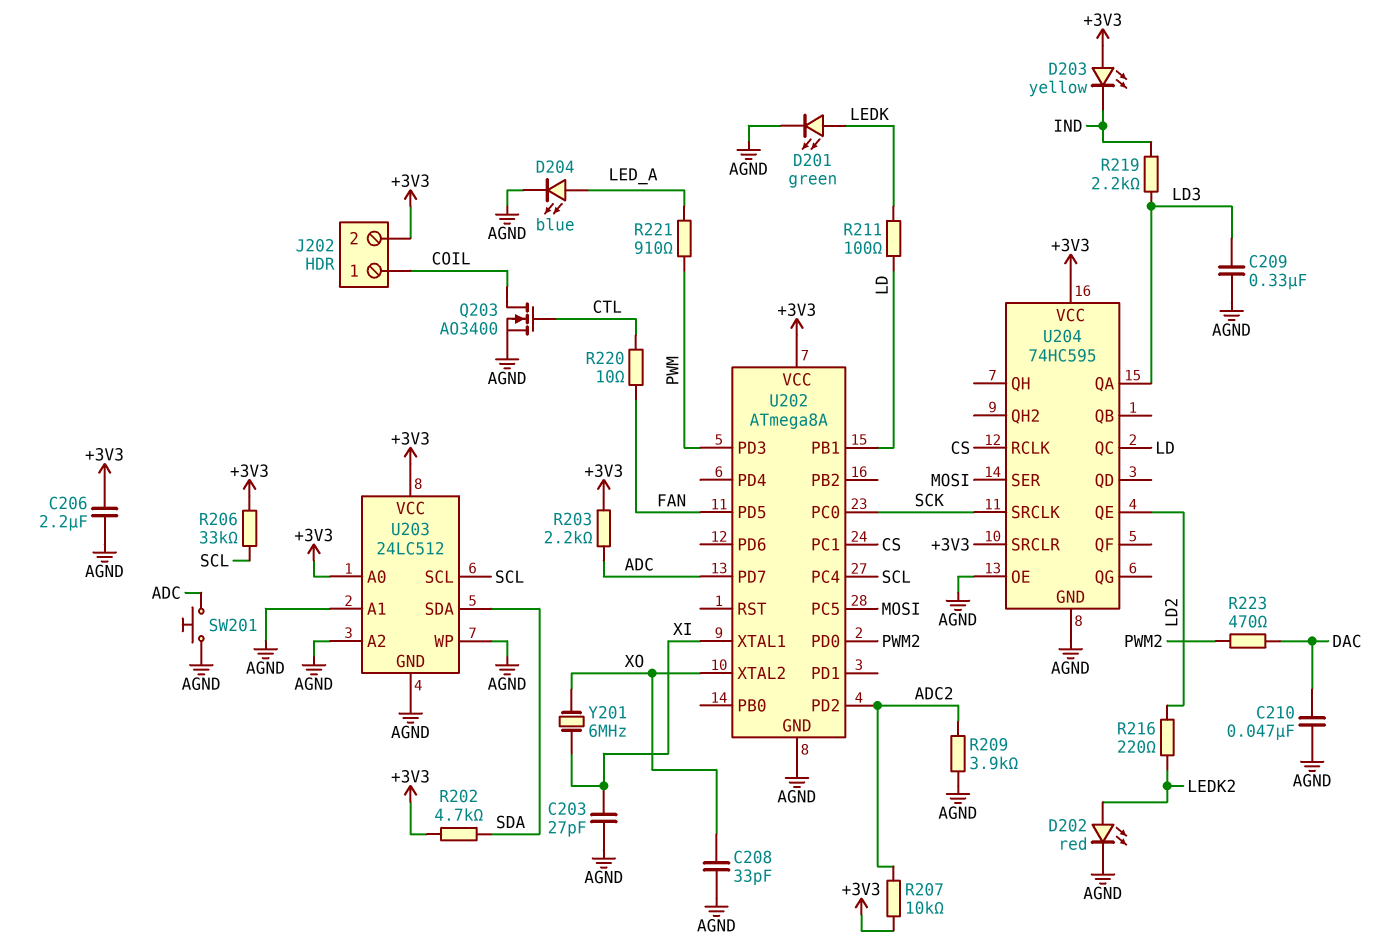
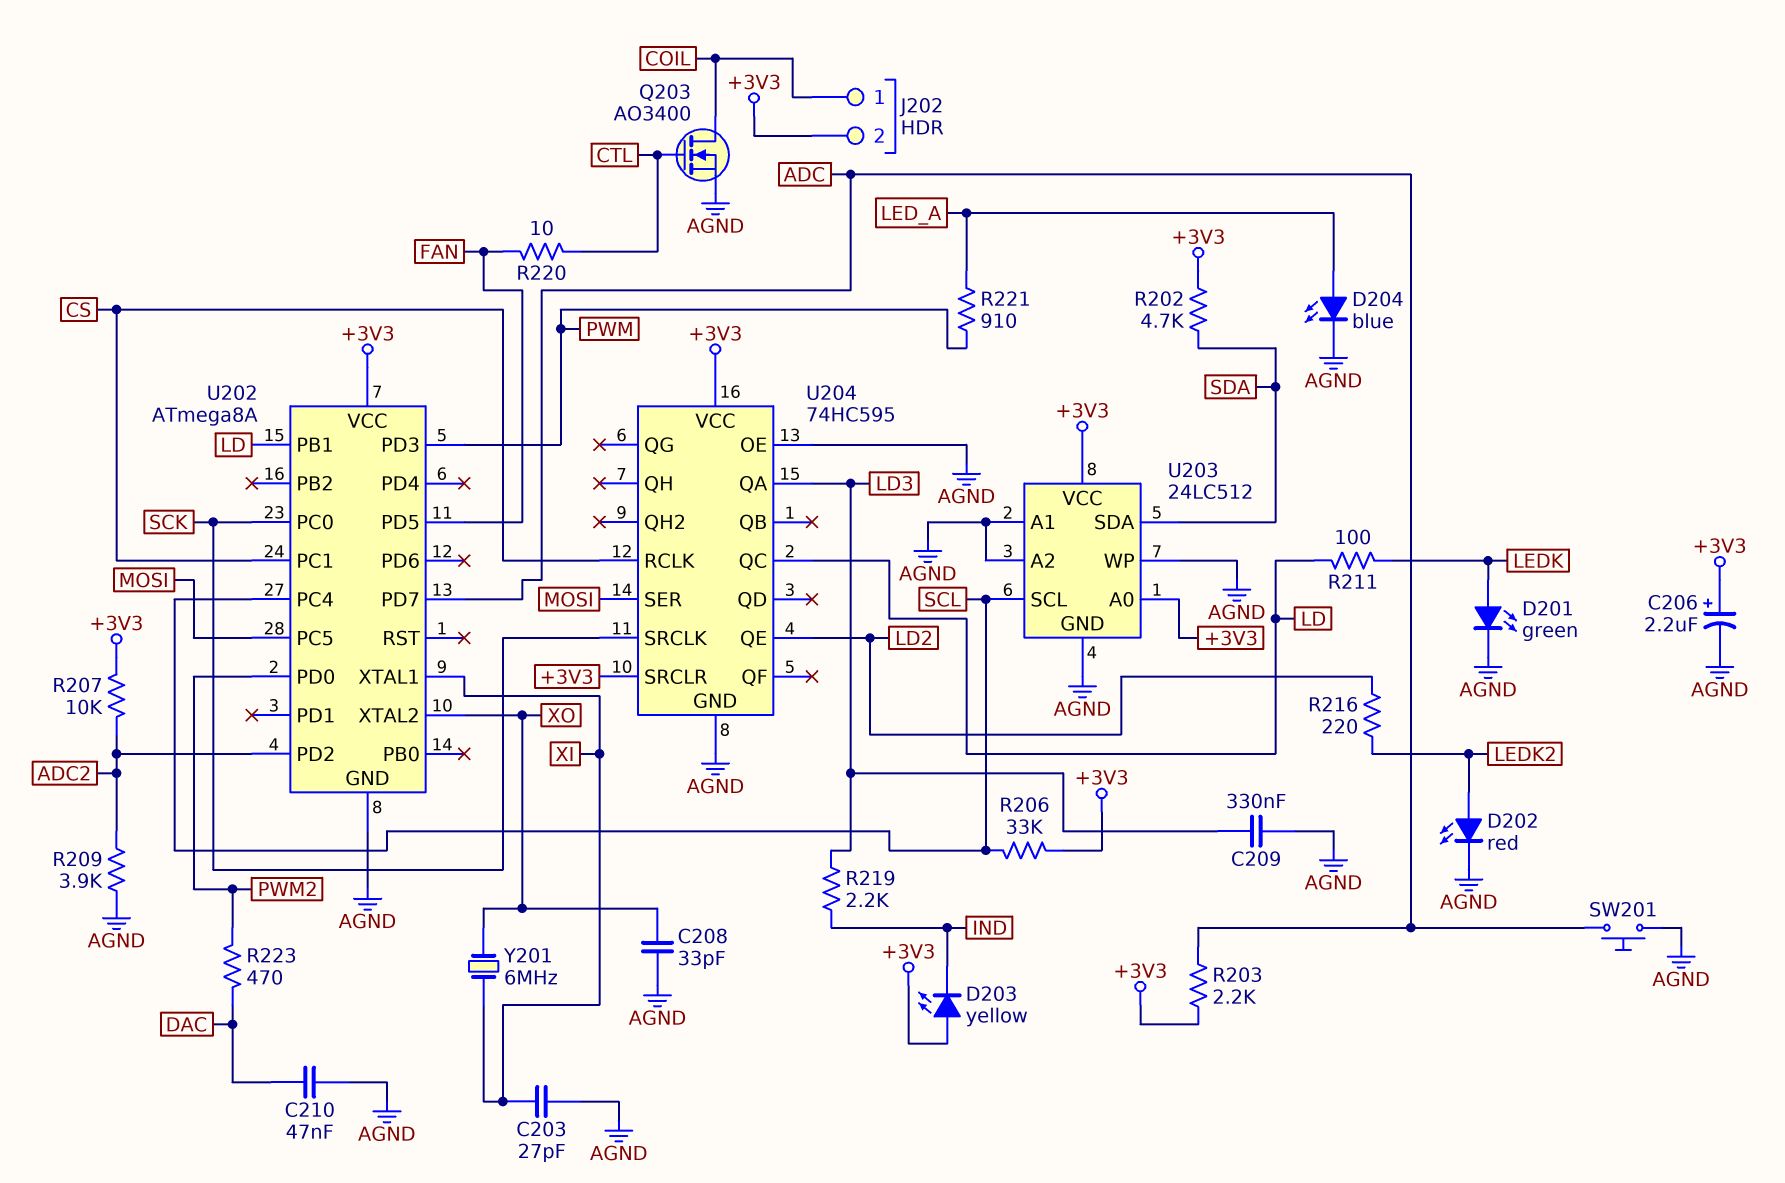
C206: 2.2uF (+3V3, AGND) -> 2.2uF (plus +3V3, minus AGND)

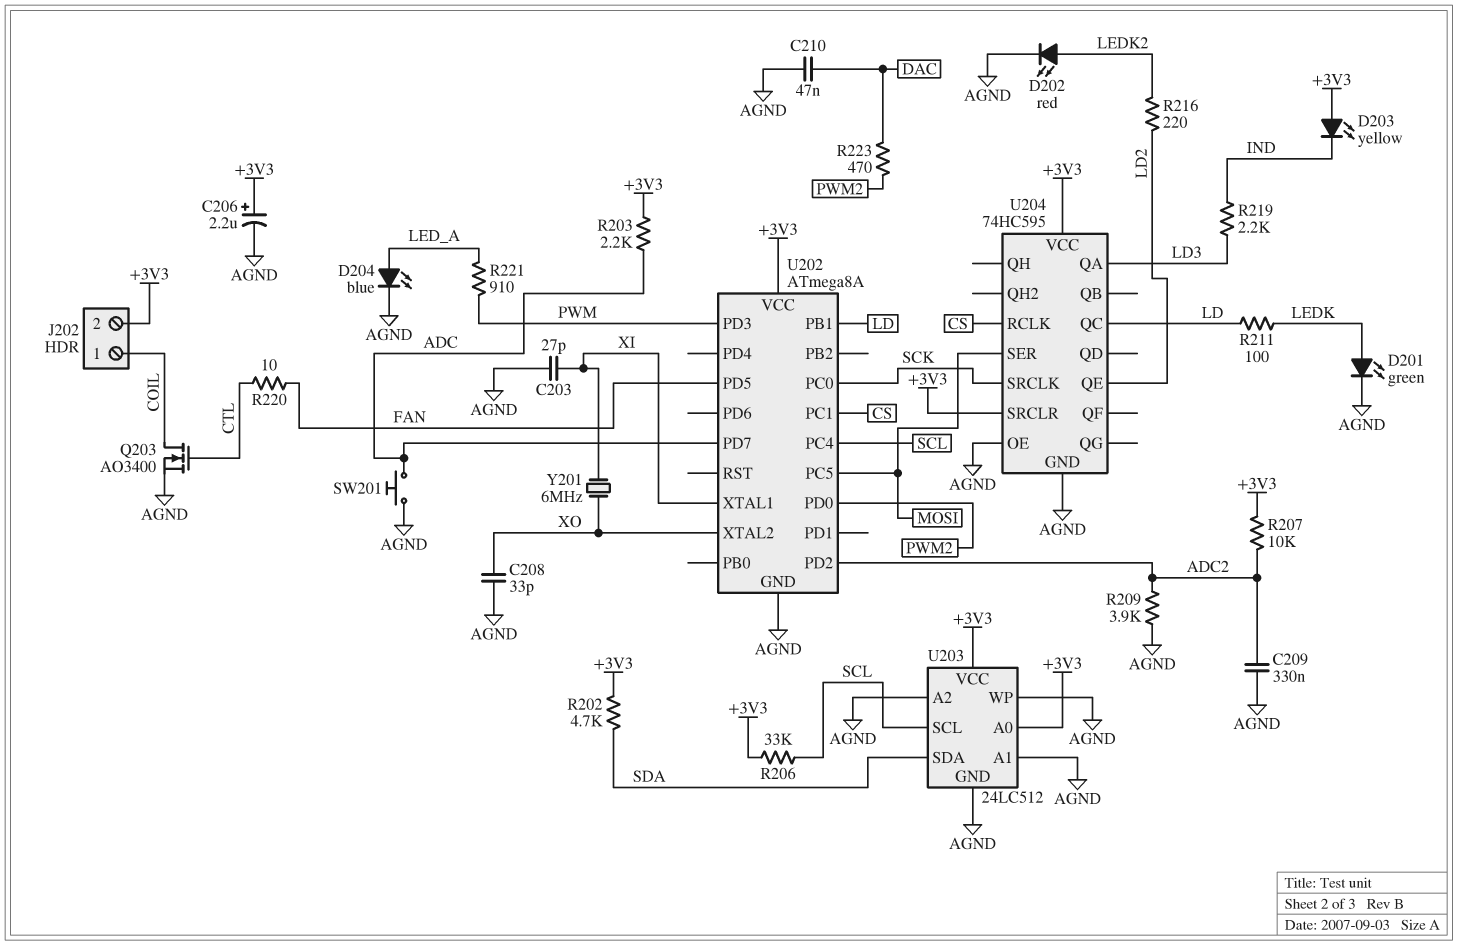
C209: 330nF (AGND, LD3) -> 330nF (ADC2, AGND)

